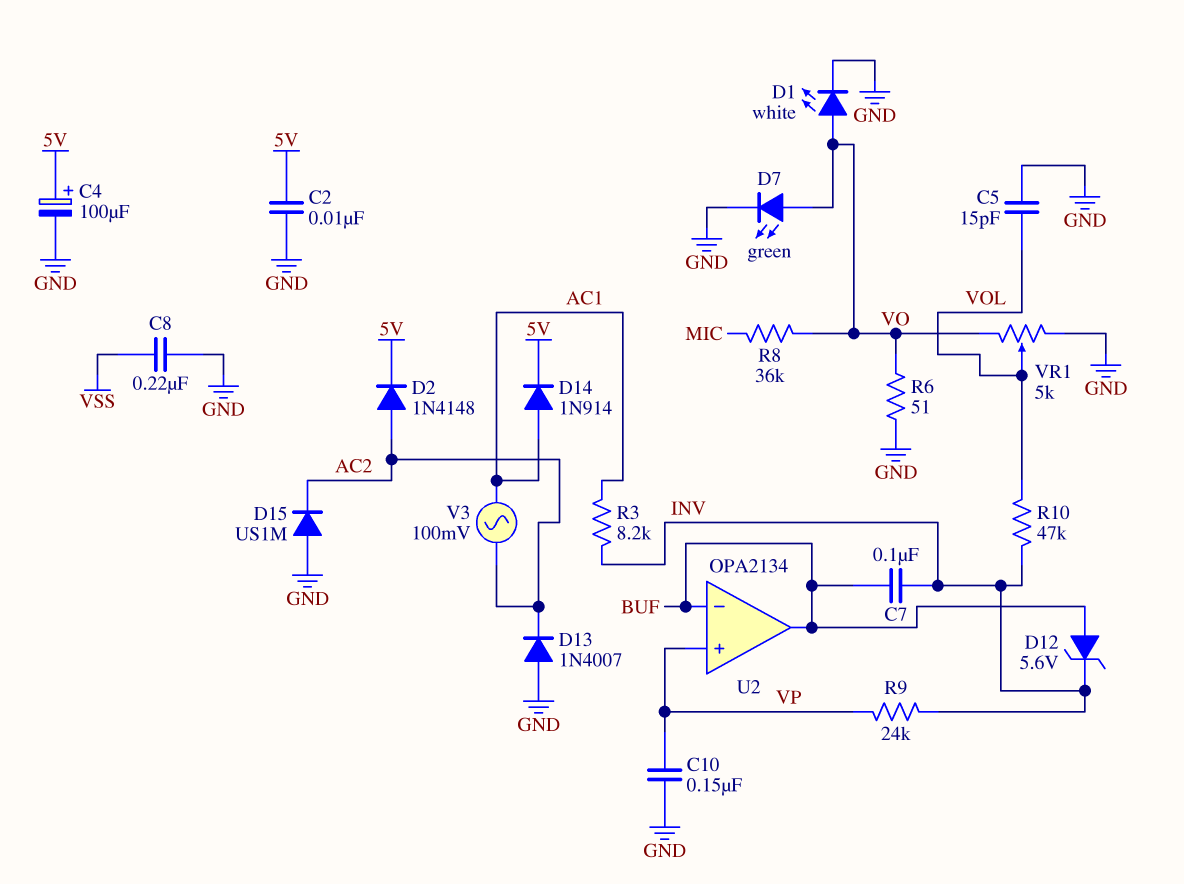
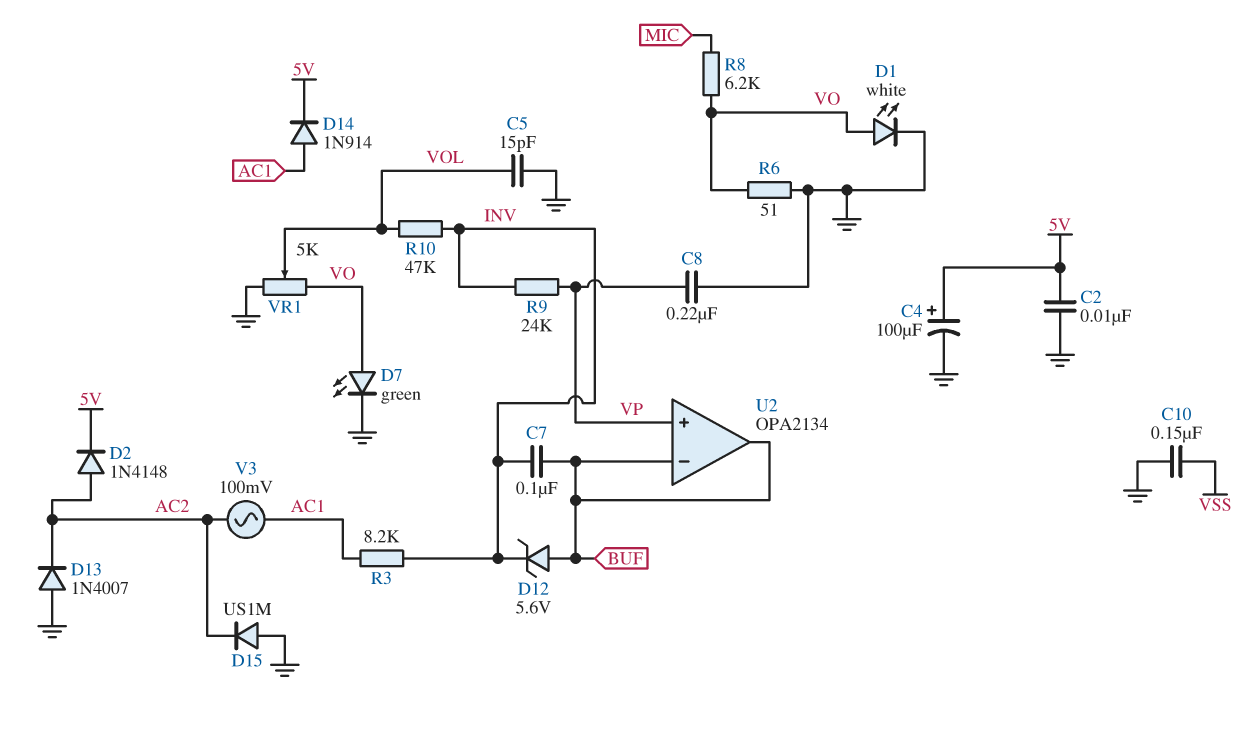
C8: 220nF (GND, VSS) -> 220nF (GND, VP)
C10: 150nF (GND, VP) -> 150nF (GND, VSS)
R8: 36k (MIC, VO) -> 6.2k (MIC, VO)

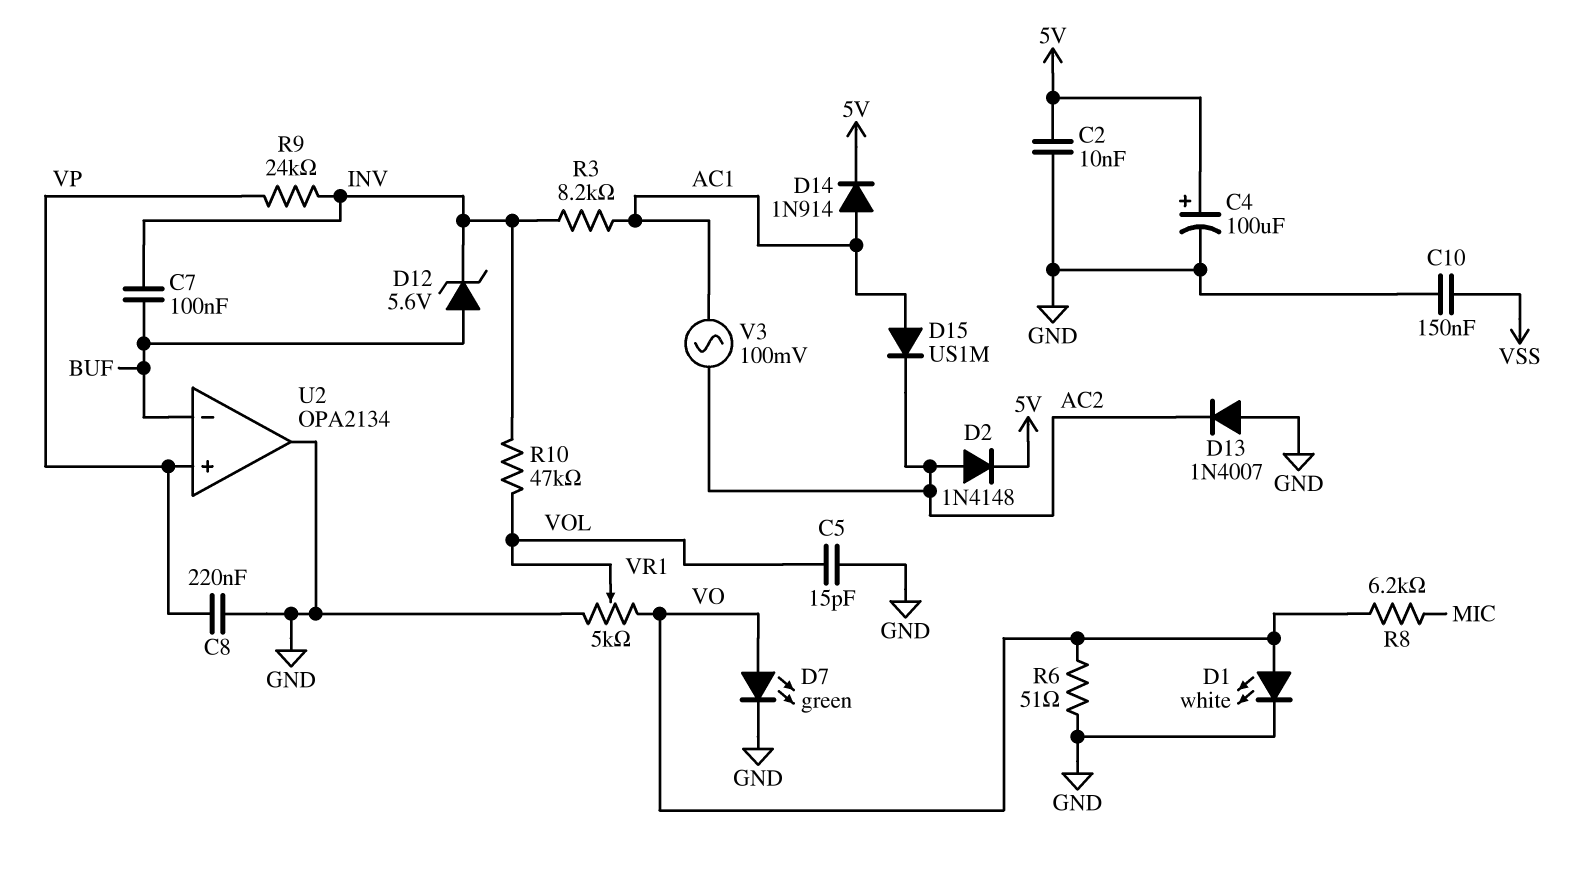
D15: diode US1M (A GND, K AC2) -> diode US1M (A AC1, K AC2)
U2 pin out: BUF -> GND

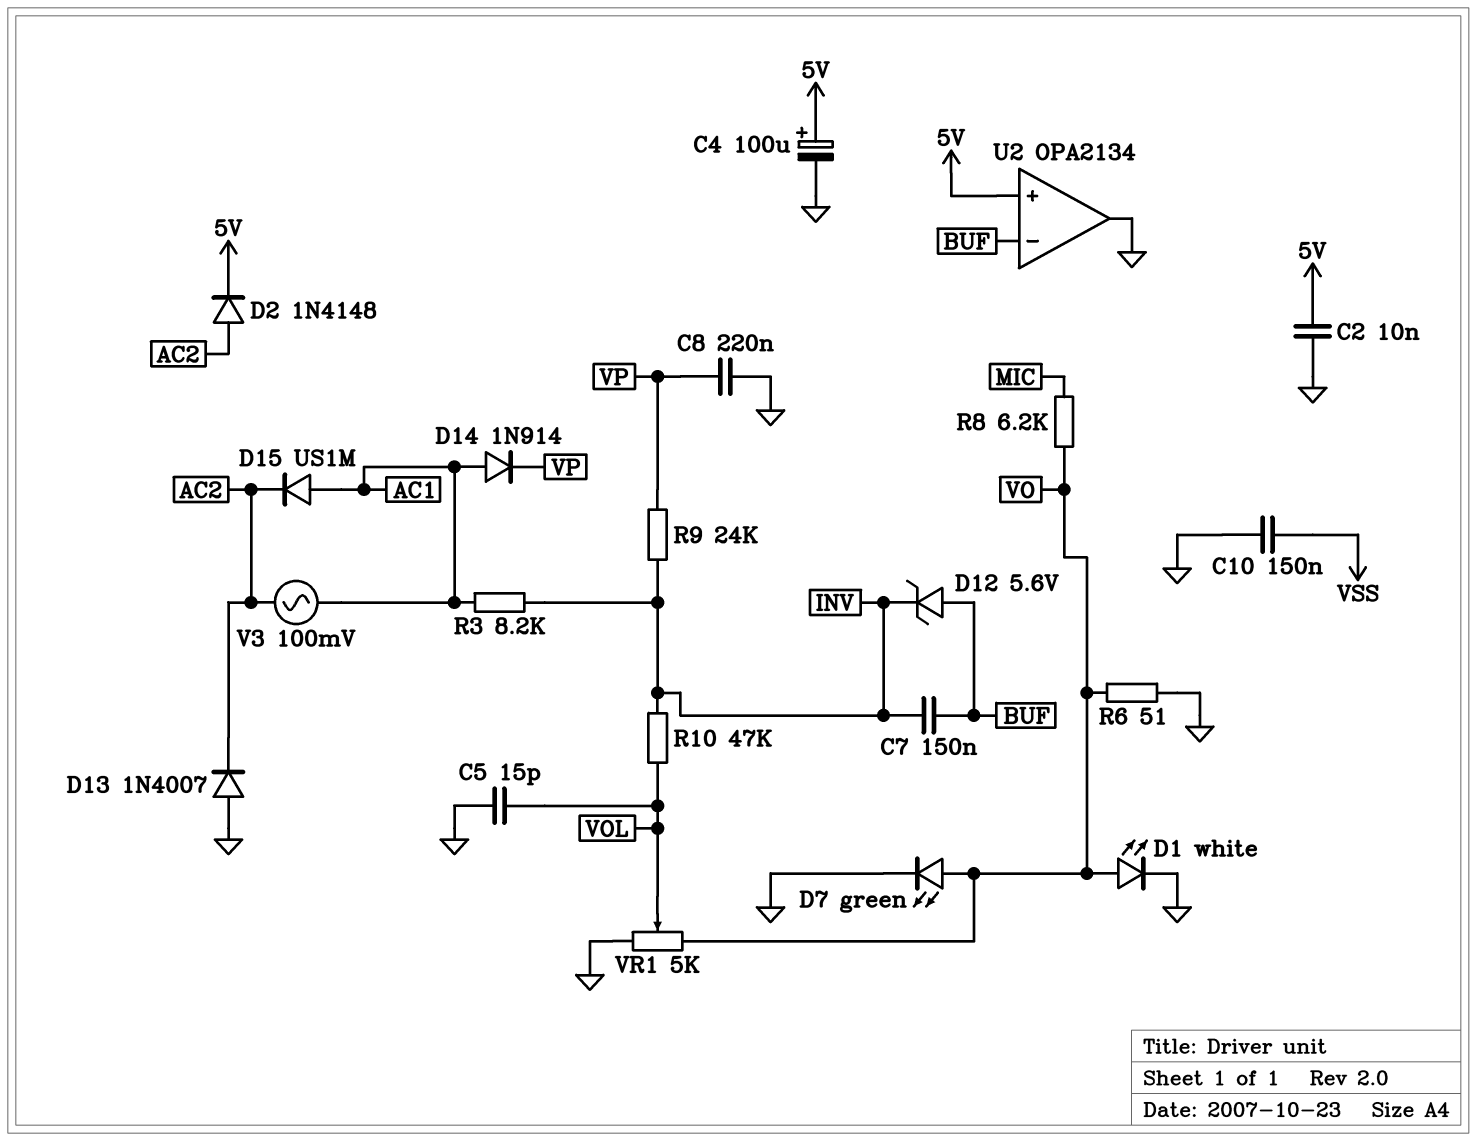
C7: 100nF (BUF, INV) -> 150nF (BUF, INV)
D14: diode 1N914 (A AC1, K 5V) -> diode 1N914 (A AC1, K VP)
U2 pin in+: VP -> 5V

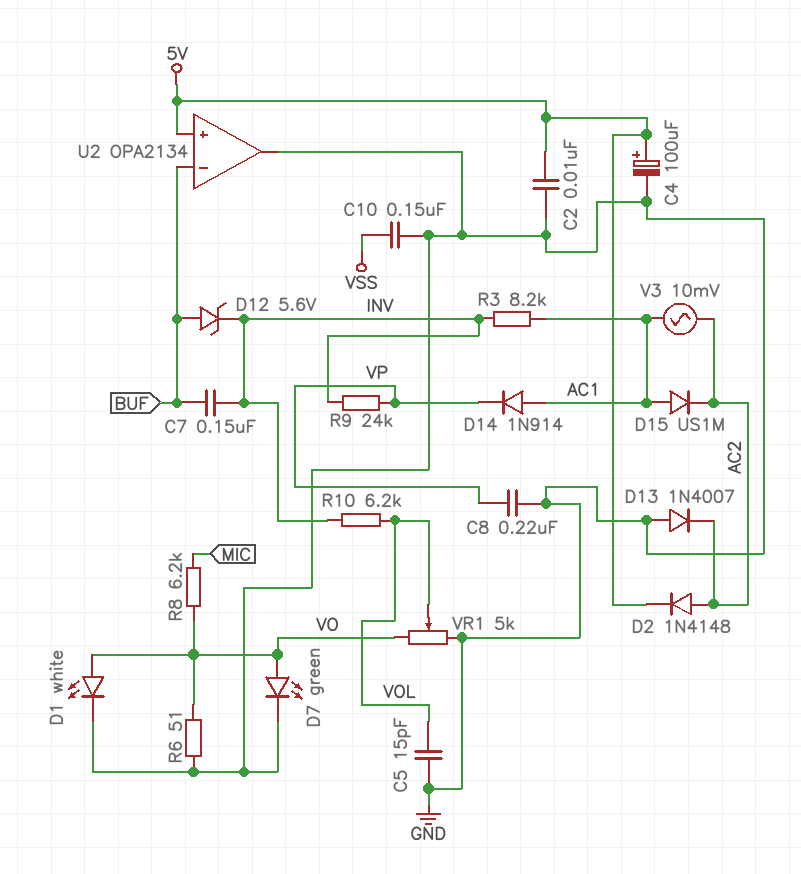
R10: 47k (INV, VOL) -> 6.2k (INV, VOL)
V3: AC 100mV (AC1, AC2) -> AC 10mV (AC1, AC2)

